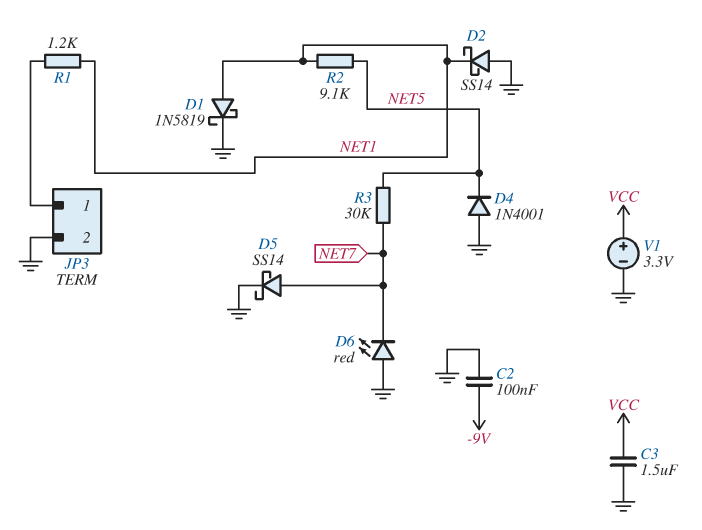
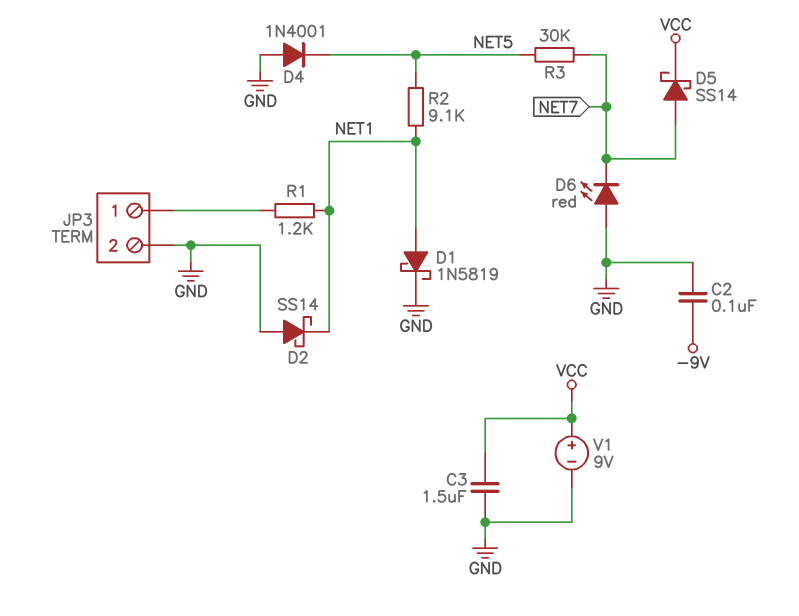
D5: schottky SS14 (A NET7, K GND) -> schottky SS14 (A NET7, K VCC)
V1: 3.3V (plus VCC, minus GND) -> 9V (plus VCC, minus GND)

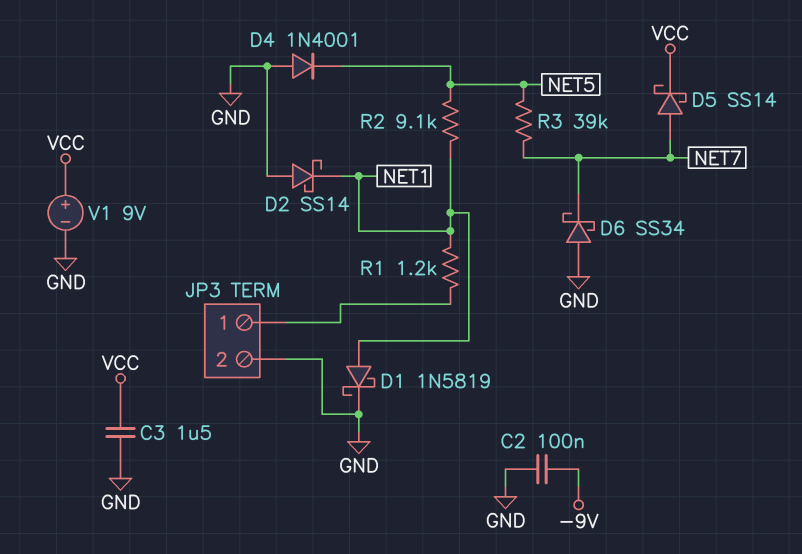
D6: LED red (A GND, K NET7) -> schottky SS34 (A GND, K NET7)
R3: 30k (NET5, NET7) -> 39k (NET5, NET7)

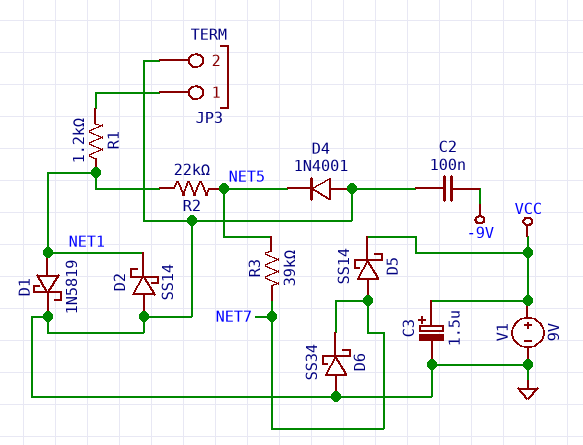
C3: 1.5uF (GND, VCC) -> 1.5uF (plus VCC, minus GND)
R2: 9.1k (NET1, NET5) -> 22k (NET1, NET5)

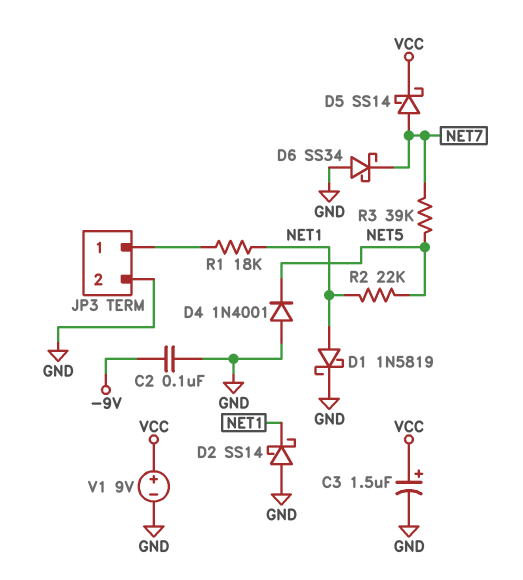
R1: 1.2k (JP3/1, NET1) -> 18k (JP3/1, NET1)

